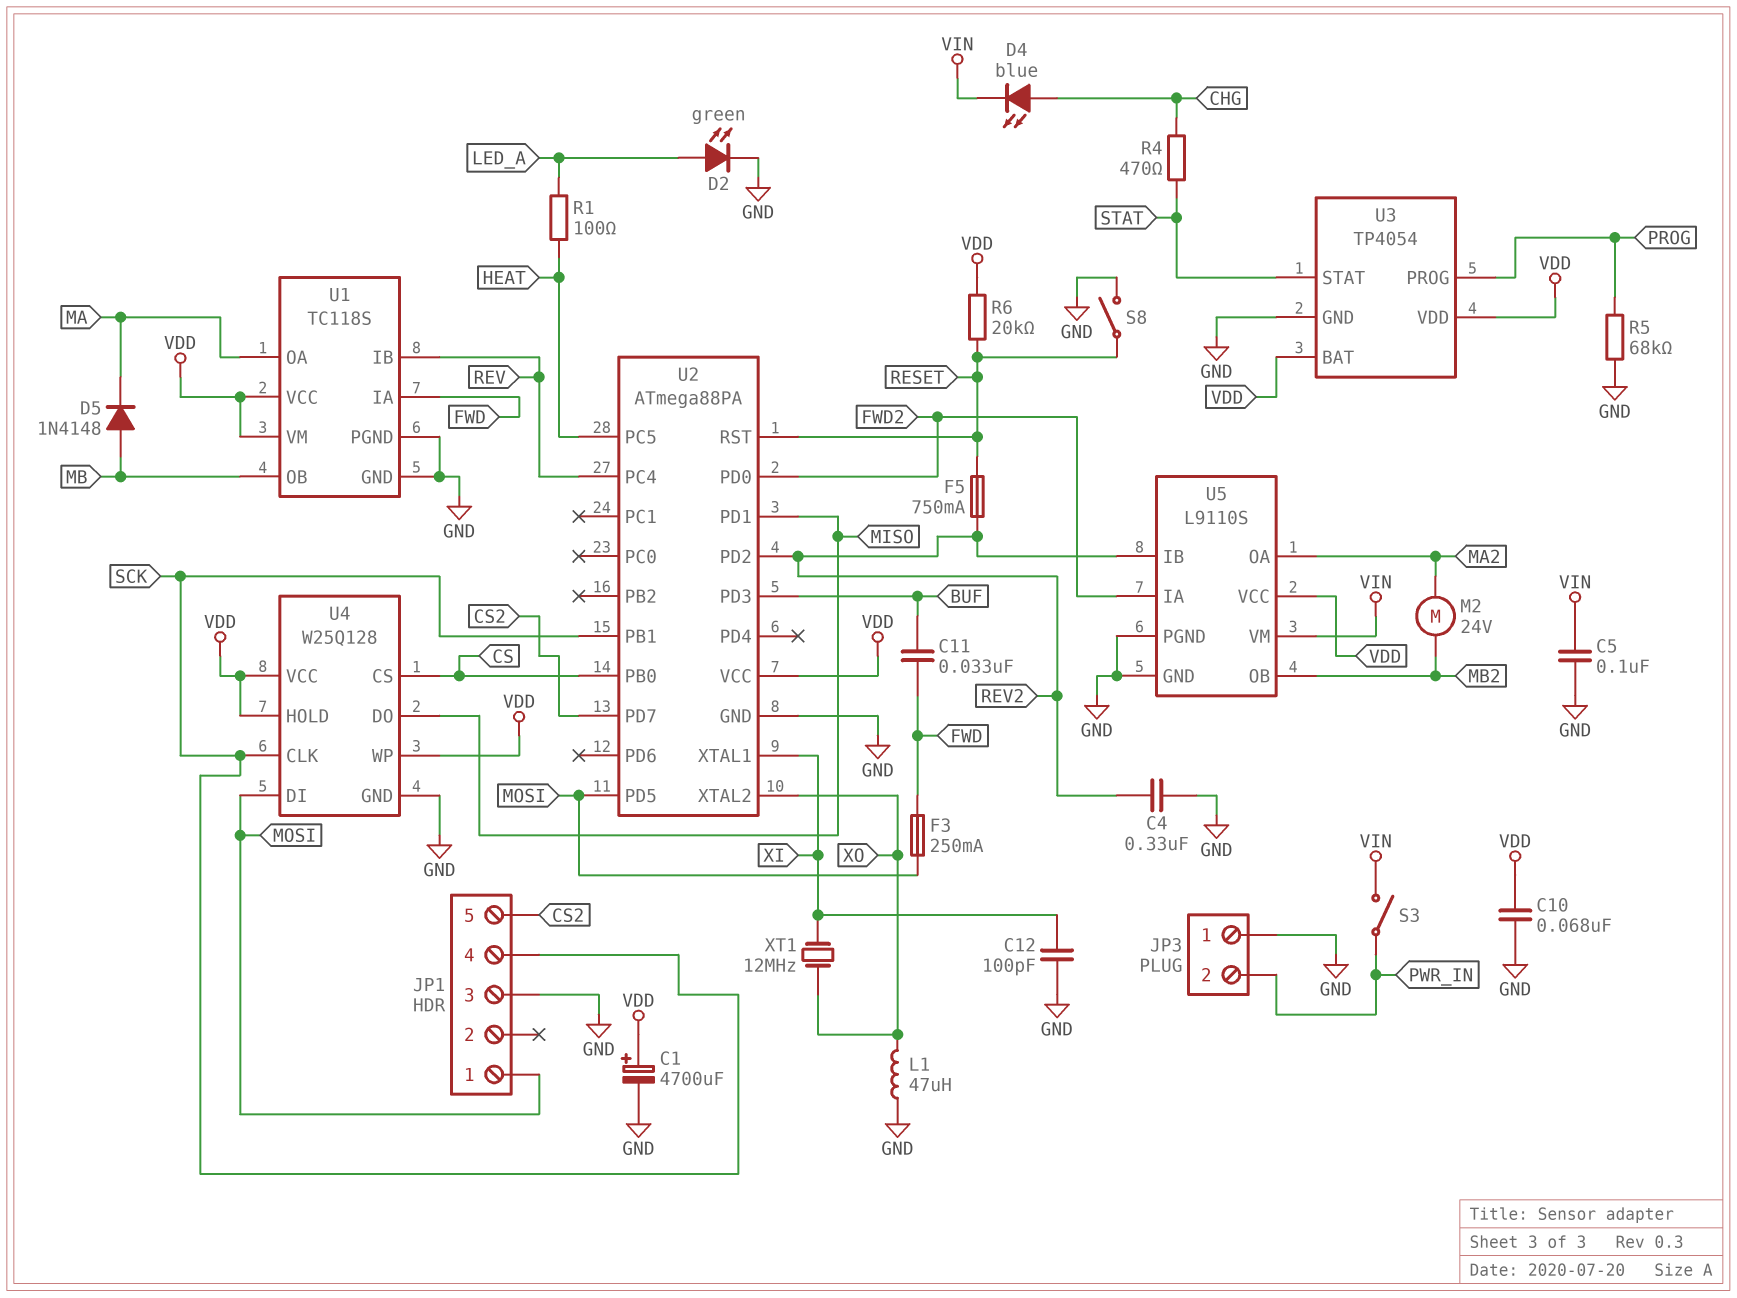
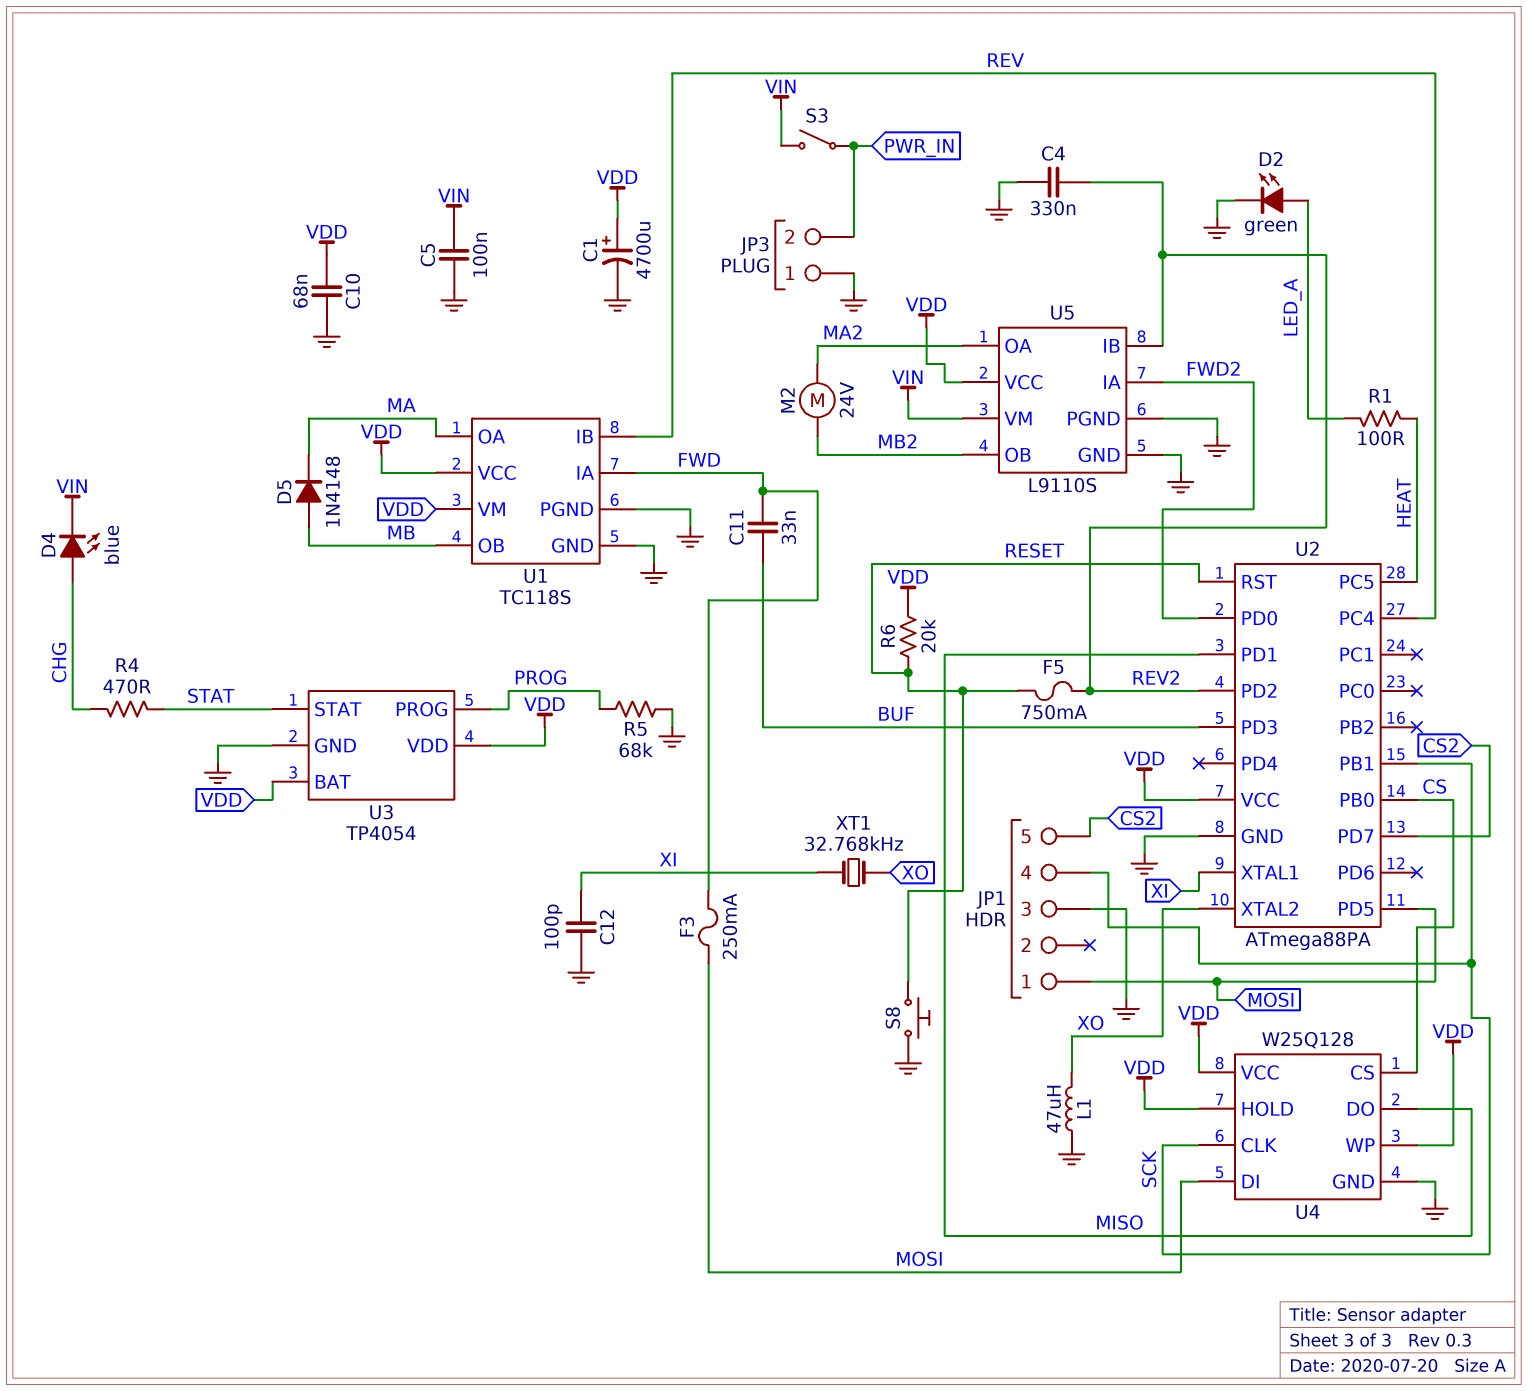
S8: switch (GND, RESET) -> button (GND, RESET)
XT1: 12MHz (XI, XO) -> 32.768kHz (XI, XO)

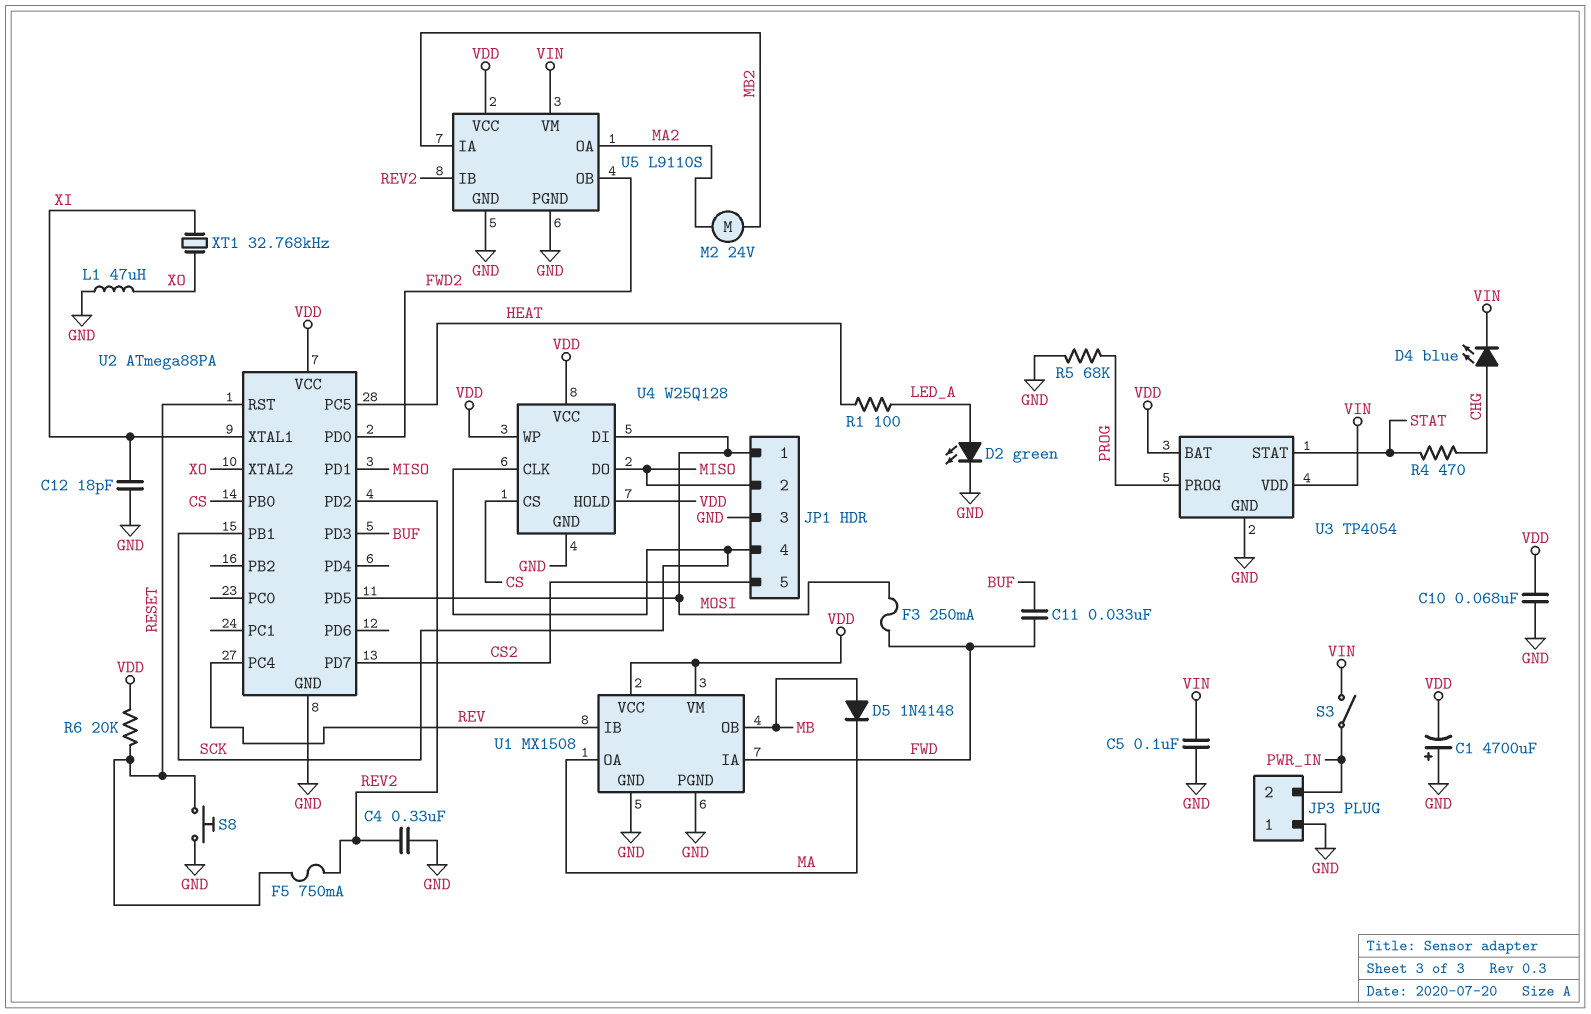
C1: 4700uF (plus VDD, minus GND) -> 4700uF (plus GND, minus VDD)
C12: 100pF (GND, XI) -> 18pF (GND, XI)
JP1 pin 2: none -> MISO
U1: TC118S -> MX1508
U3 pin VDD: VDD -> VIN
U5 pin IA: FWD2 -> MB2
U5 pin OB: MB2 -> FWD2

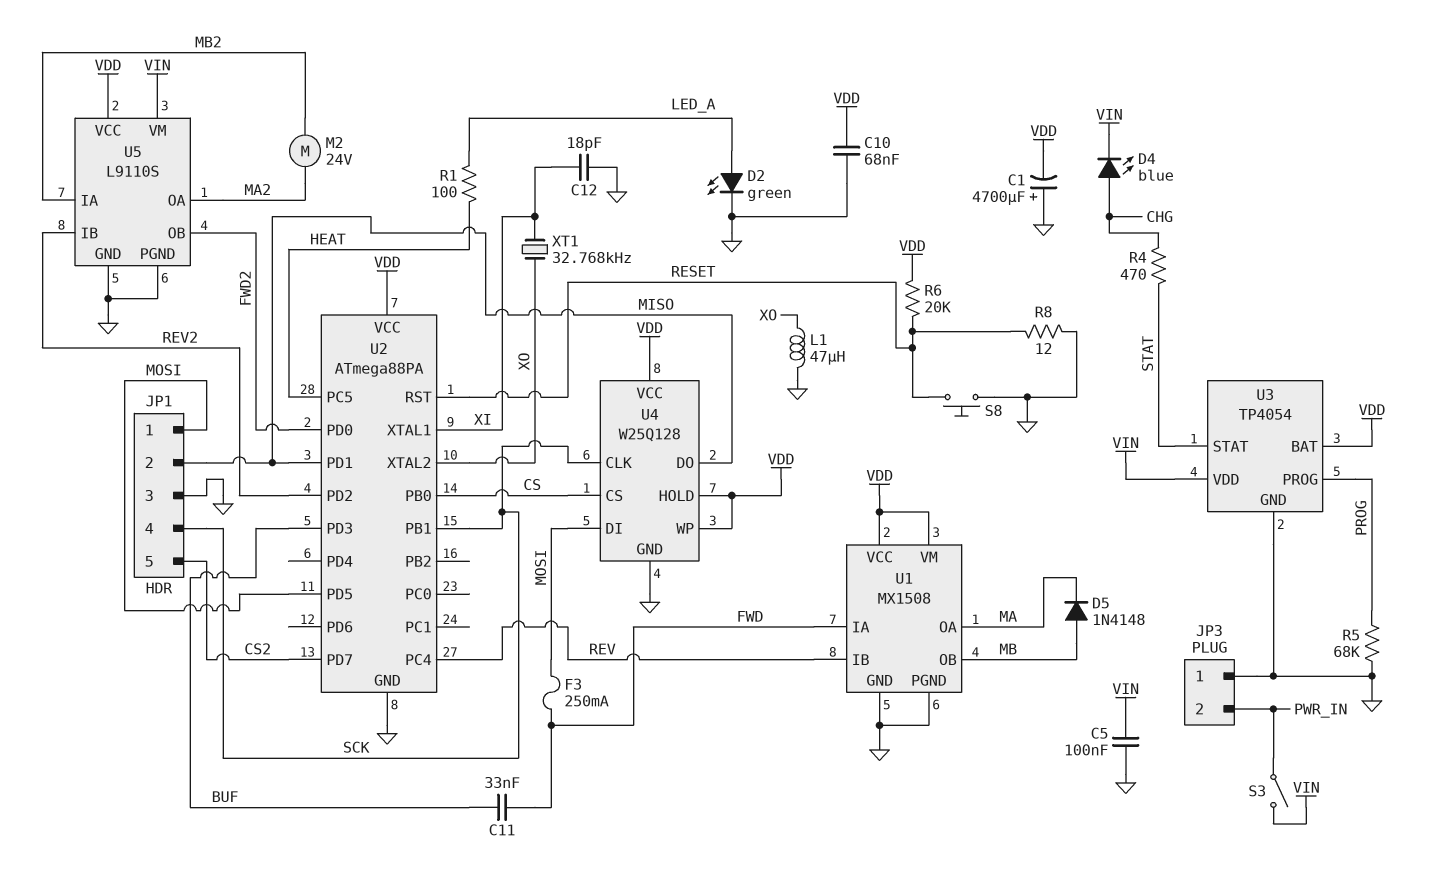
C4: 330nF (GND, REV2) -> none
F5: 750mA (RESET, REV2) -> none
R8: none -> 12 (GND, RESET)

